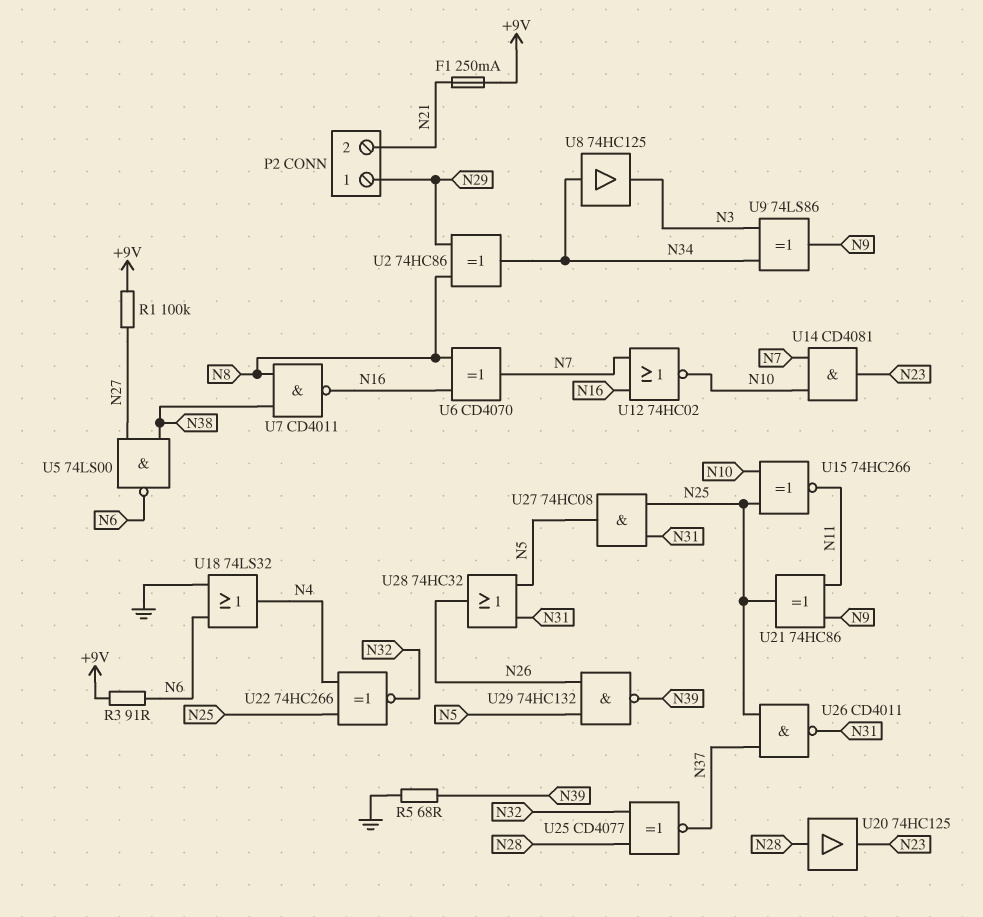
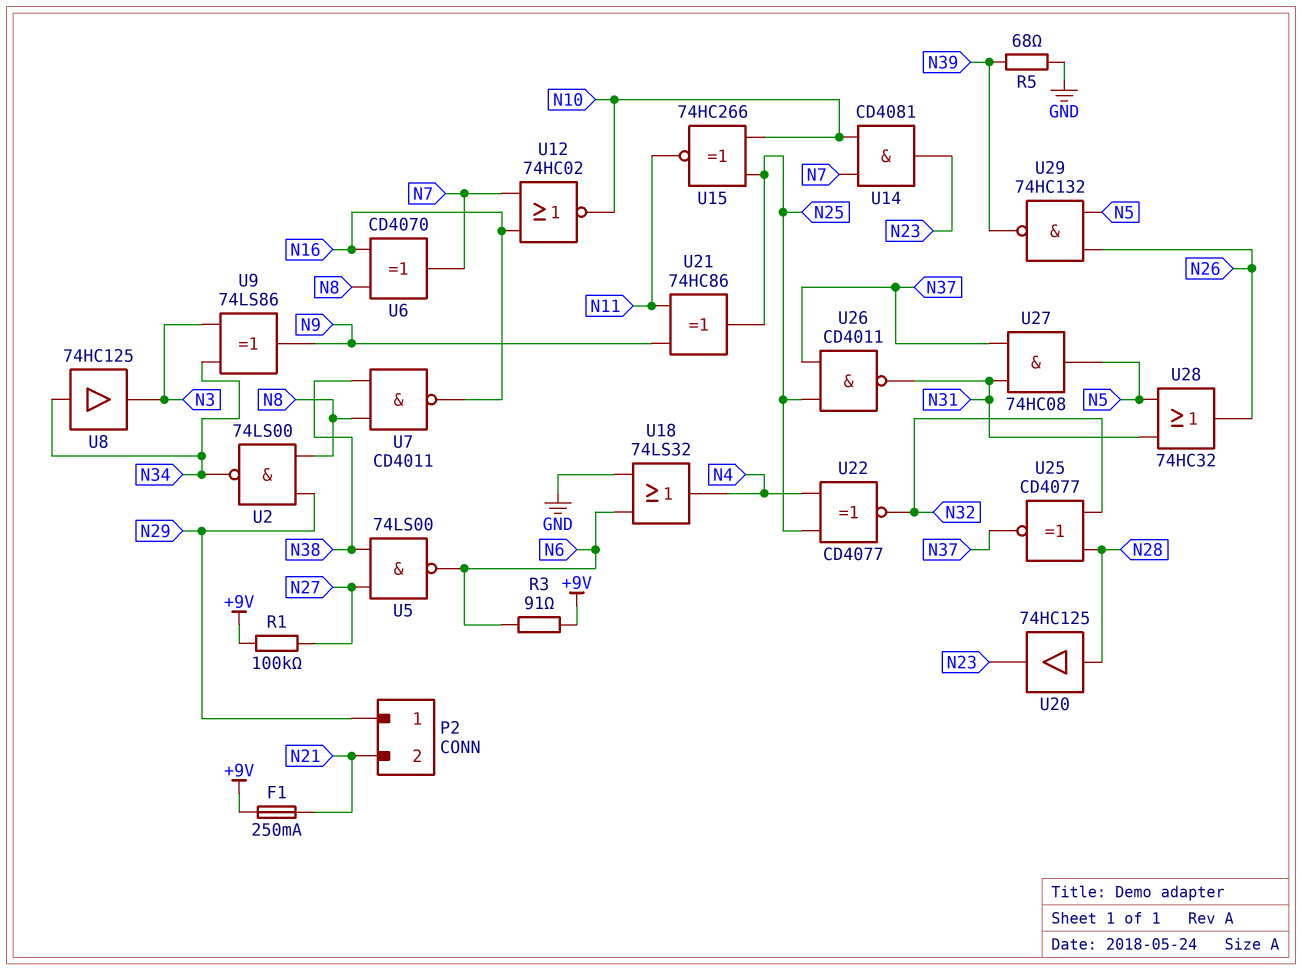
U2: XOR 74HC86 (in N8, in N29, out N34) -> NAND 74LS00 (in N8, in N29, out N34)
U22: XNOR 74HC266 (in N4, in N25, out N32) -> XNOR CD4077 (in N4, in N25, out N32)
U27: AND 74HC08 (in N25, in N31, out N5) -> AND 74HC08 (in N31, in N37, out N5)

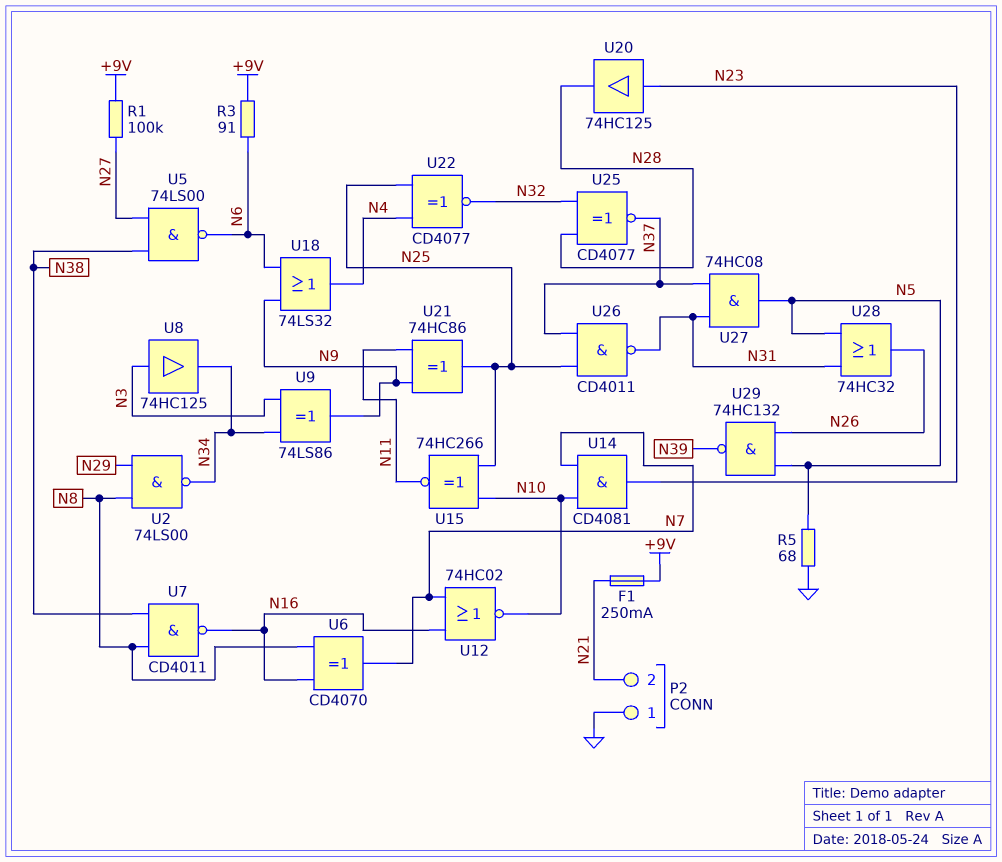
P2 pin 1: N29 -> GND
R5: 68 (GND, N39) -> 68 (GND, N5)
U8: buffer 74HC125 (in N34, out N3) -> buffer 74HC125 (in N3, out N34)
U18: OR 74LS32 (in GND, in N6, out N4) -> OR 74LS32 (in N6, in N9, out N4)
U20: buffer 74HC125 (in N28, out N23) -> buffer 74HC125 (in N23, out N28)

